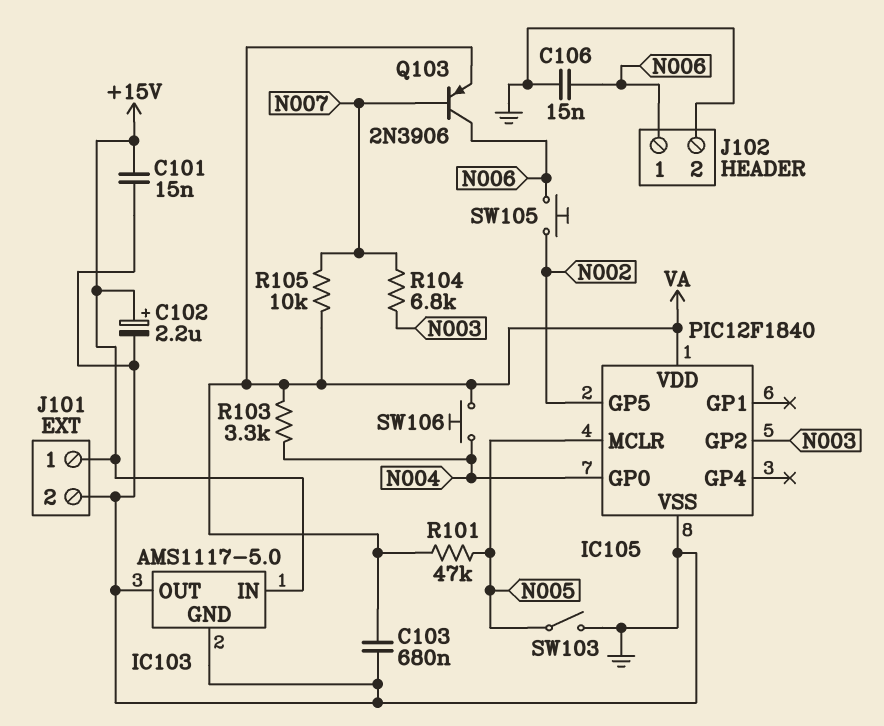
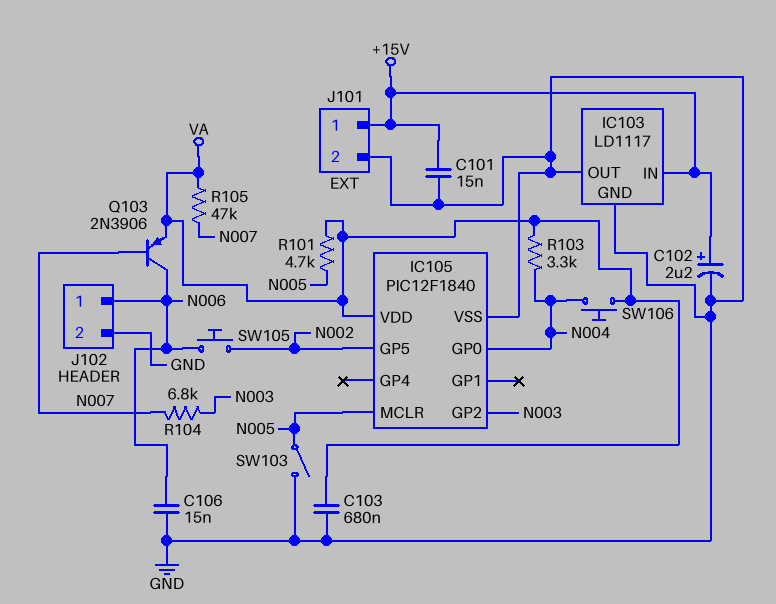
IC103: AMS1117-5.0 -> LD1117
R101: 47k (N005, VA) -> 4.7k (N005, VA)
R105: 10k (N007, VA) -> 47k (N007, VA)

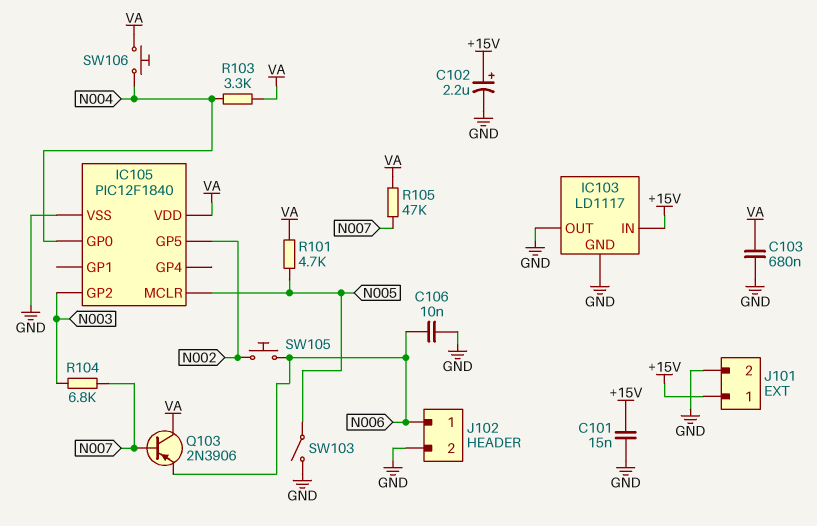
C106: 15nF (GND, N006) -> 10nF (GND, N006)
Q103: PNP 2N3906 (B N007, C N006, E VA) -> PNP 2N3906 (B N007, C VA, E N006)

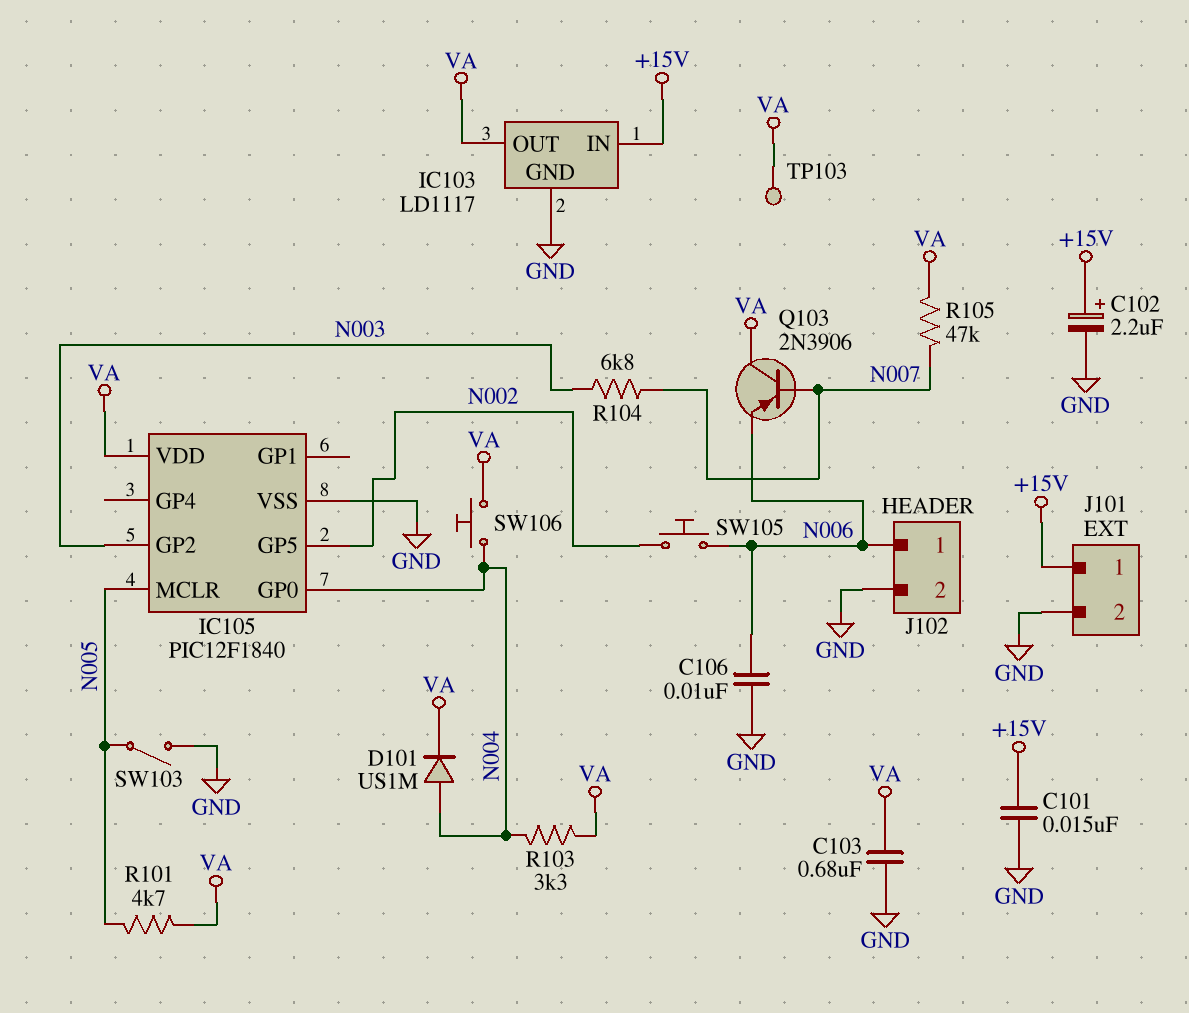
D101: none -> diode US1M (A N004, K VA)
IC103 pin OUT: GND -> VA
TP103: none -> test point (VA)

